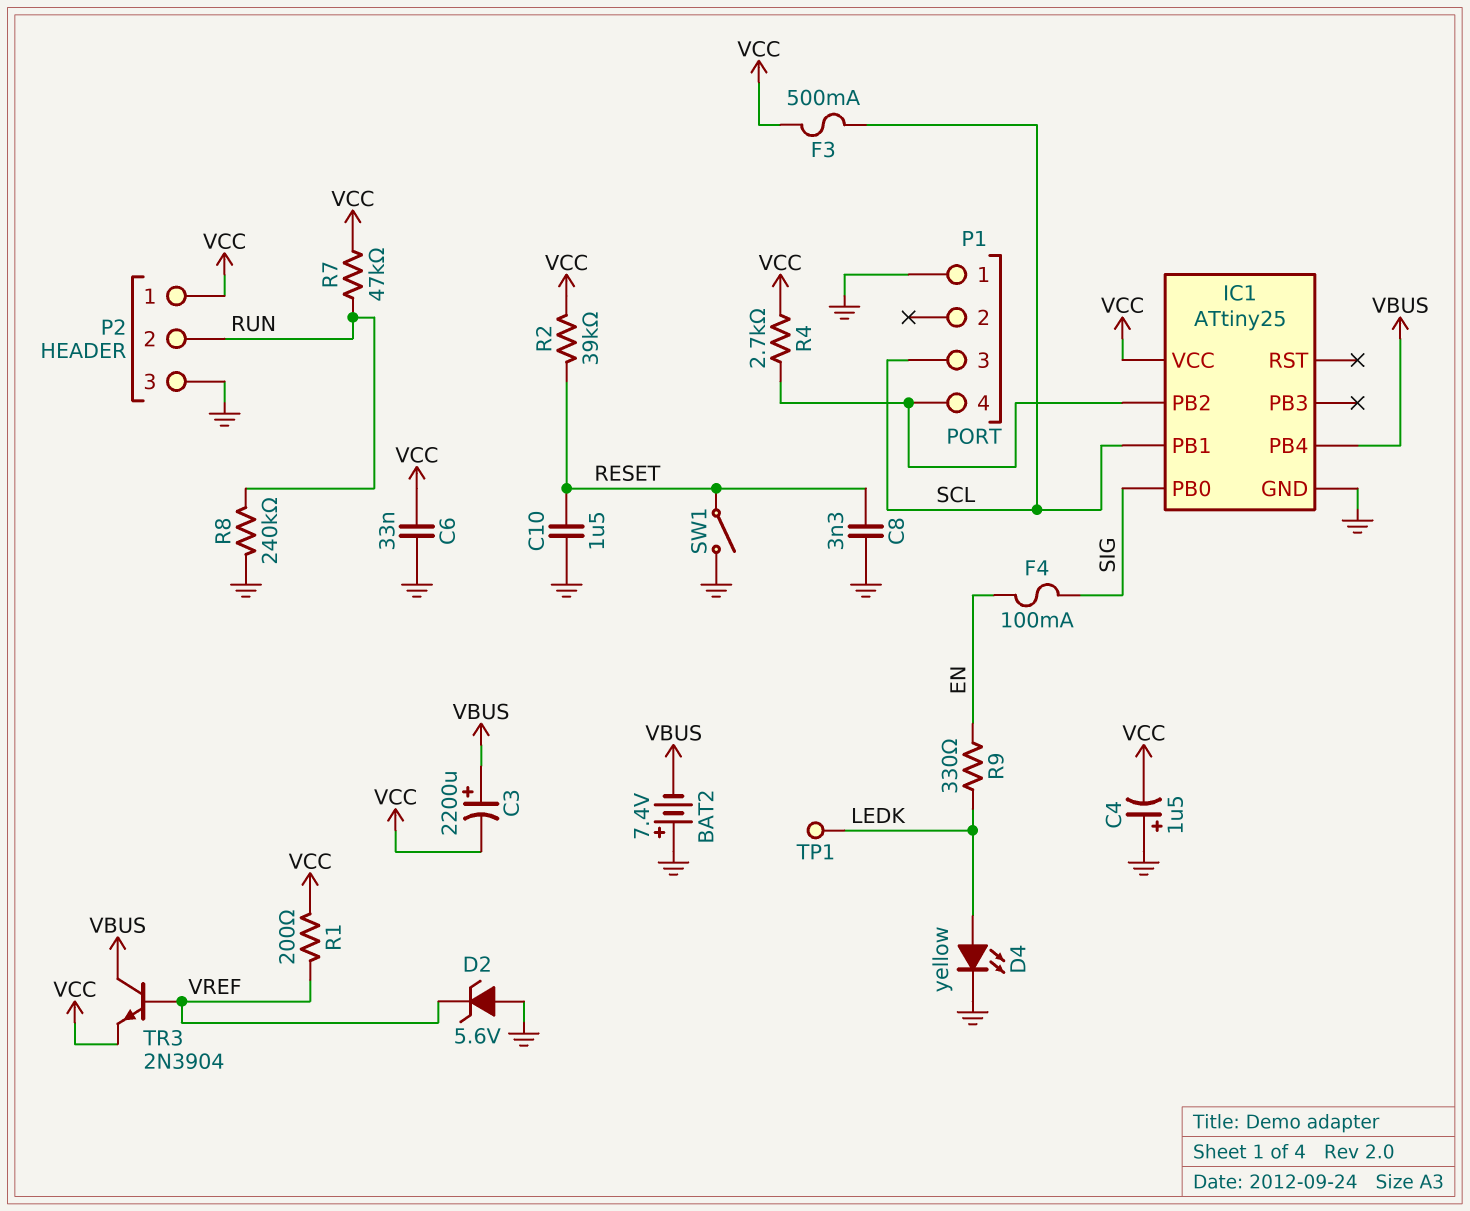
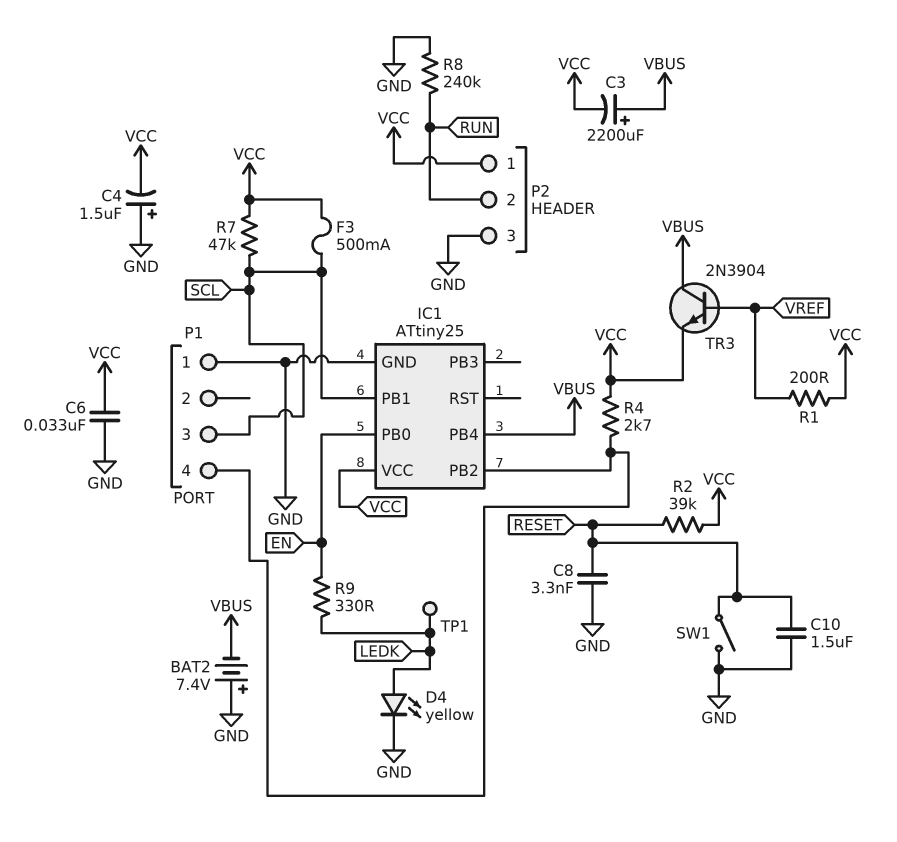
D2: zener 5.6V (A GND, K VREF) -> none
F4: 100mA (EN, SIG) -> none
IC1 pin PB0: SIG -> EN
R7: 47k (RUN, VCC) -> 47k (SCL, VCC)

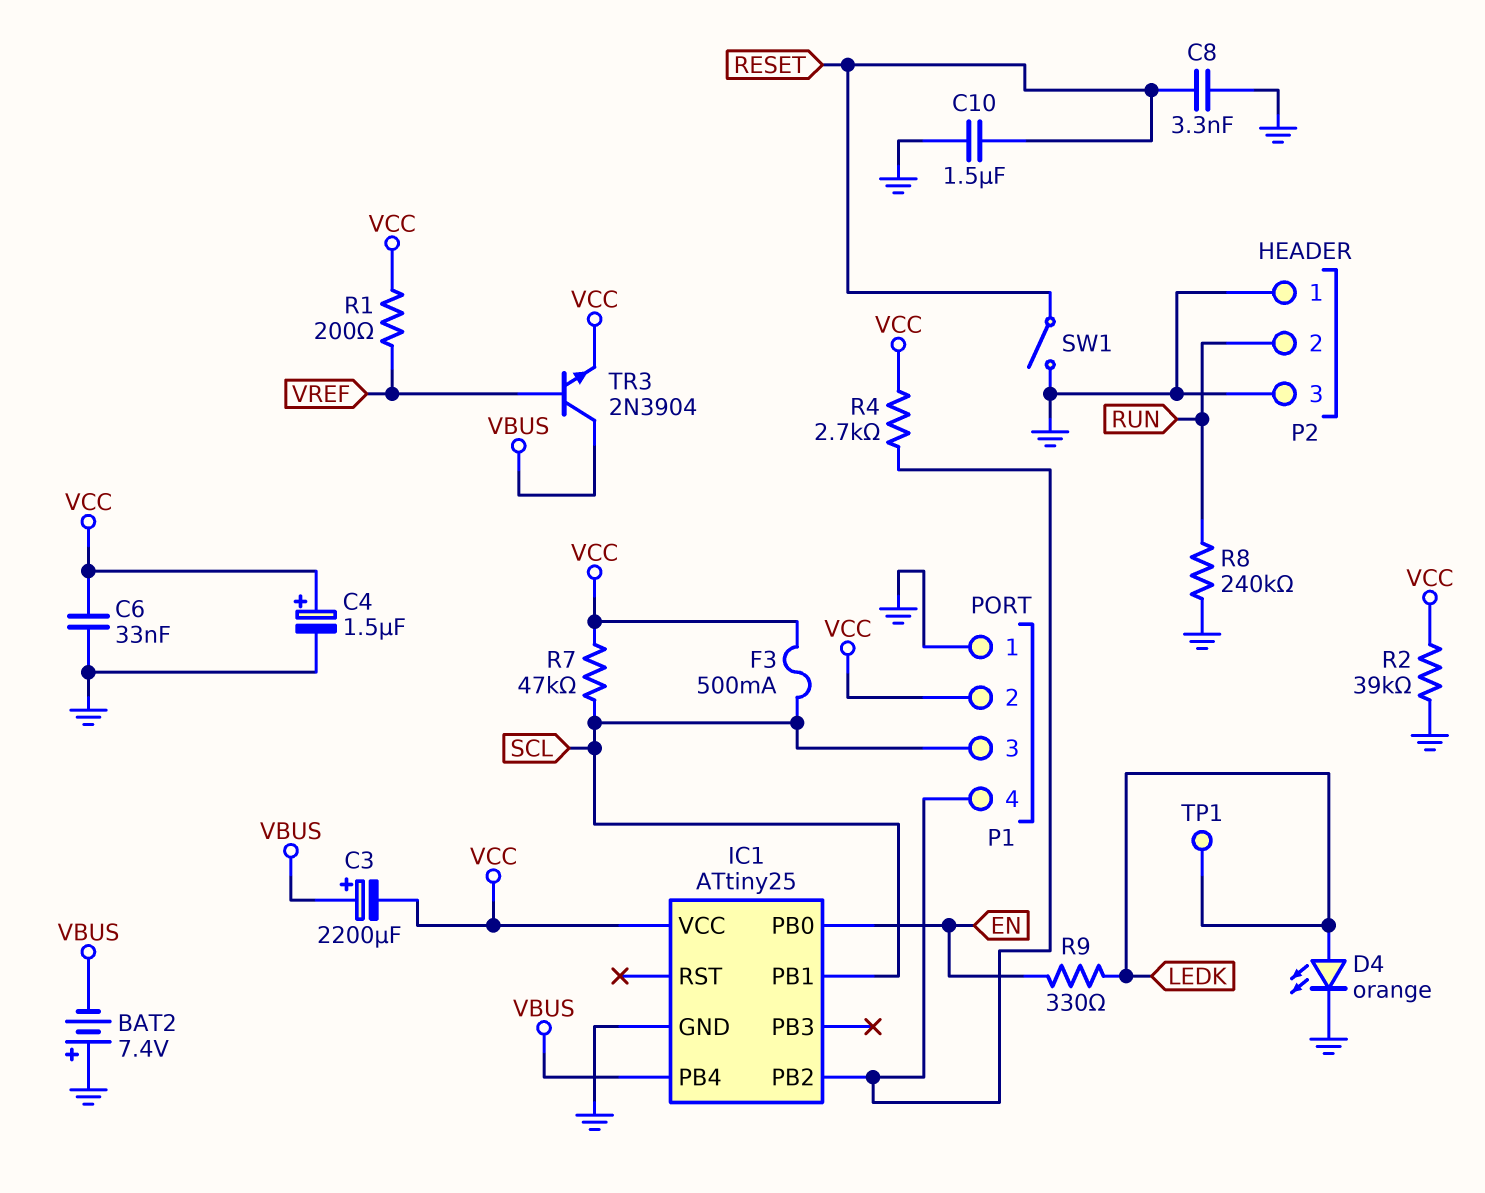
C4: 1.5uF (plus GND, minus VCC) -> 1.5uF (plus VCC, minus GND)
D4: LED yellow (A LEDK, K GND) -> LED orange (A LEDK, K GND)
P1 pin 2: none -> VCC
P2 pin 1: VCC -> GND
R2: 39k (RESET, VCC) -> 39k (GND, VCC)

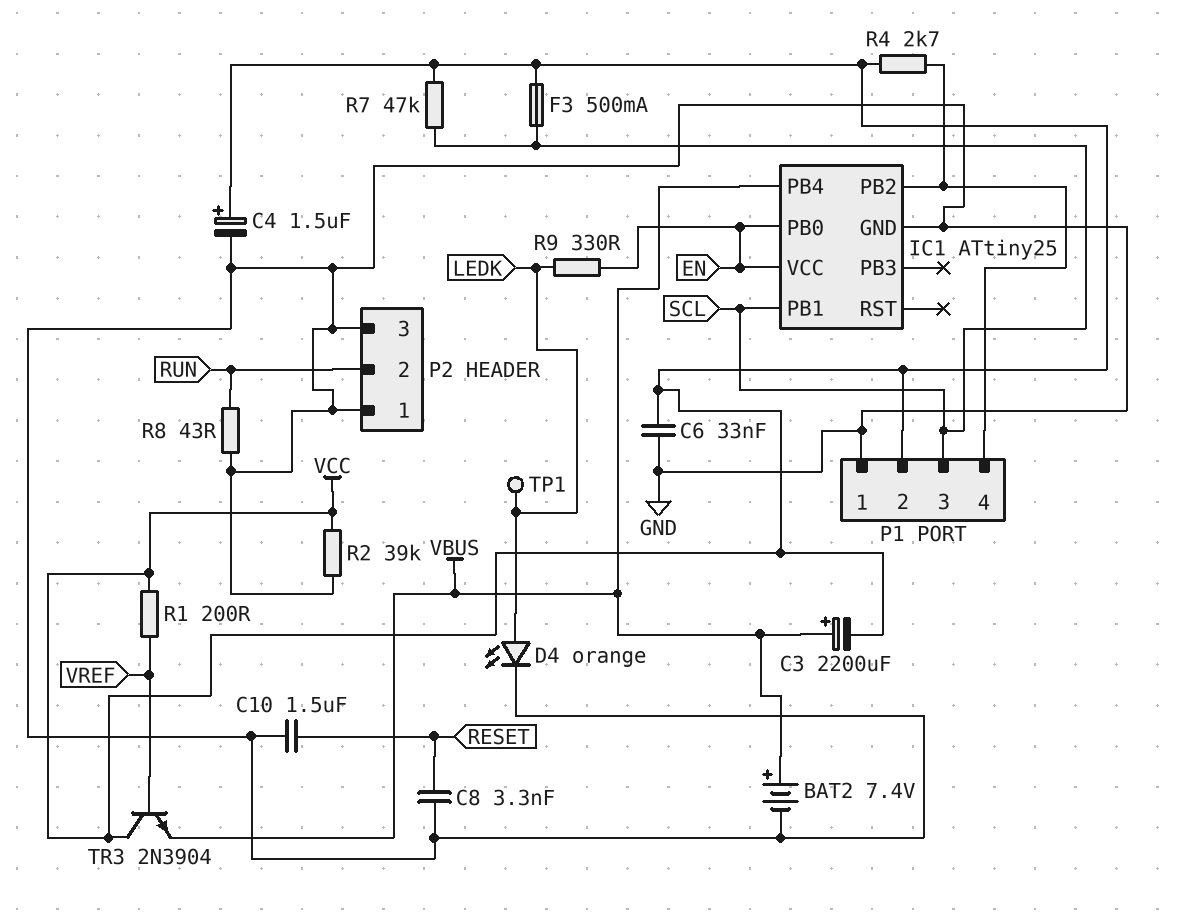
BAT2: 7.4V (plus GND, minus VBUS) -> 7.4V (plus VBUS, minus GND)
IC1 pin VCC: VCC -> EN
R8: 240k (GND, RUN) -> 43 (GND, RUN)
SW1: switch (GND, RESET) -> none
TR3: NPN 2N3904 (B VREF, C VBUS, E VCC) -> NPN 2N3904 (B VREF, C VCC, E VBUS)

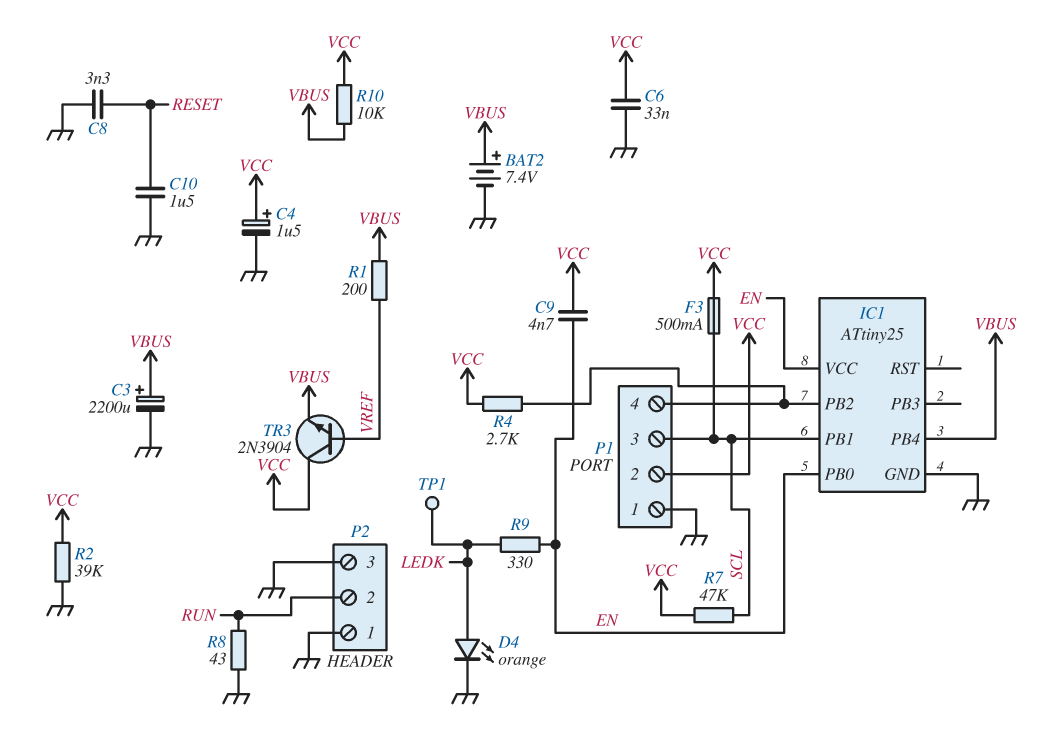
C3: 2200uF (plus VBUS, minus VCC) -> 2200uF (plus VBUS, minus GND)
C9: none -> 4.7nF (EN, VCC)
R1: 200 (VCC, VREF) -> 200 (VBUS, VREF)
R10: none -> 10k (VBUS, VCC)

